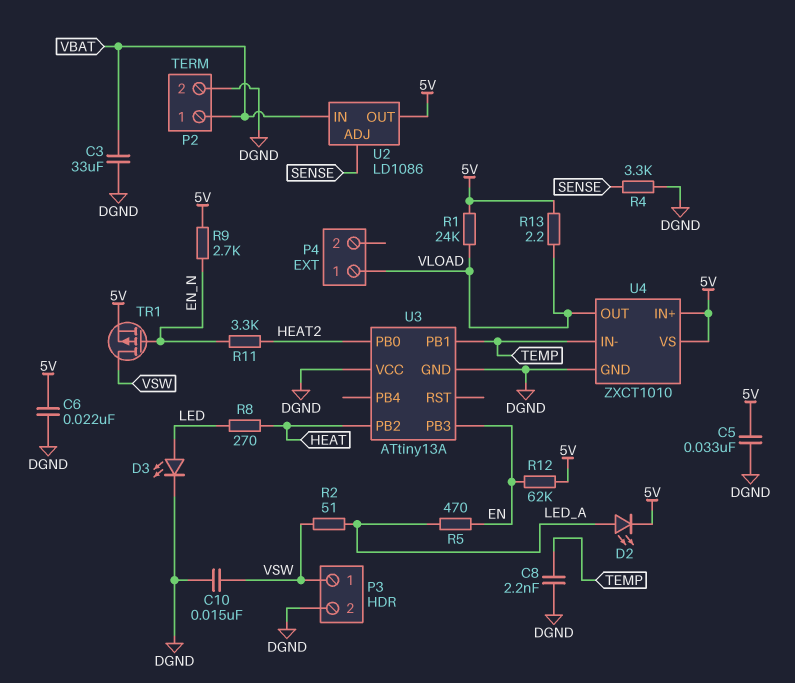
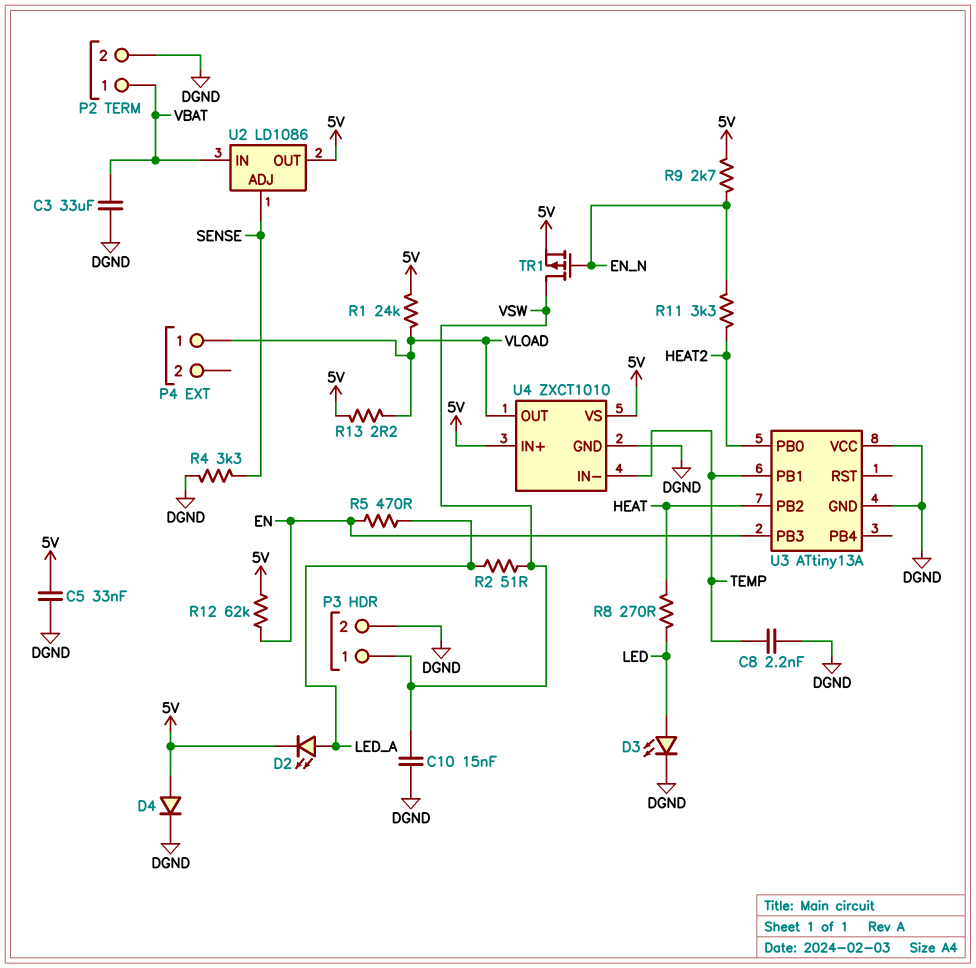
C6: 22nF (5V, DGND) -> none
D4: none -> diode (A 5V, K DGND)

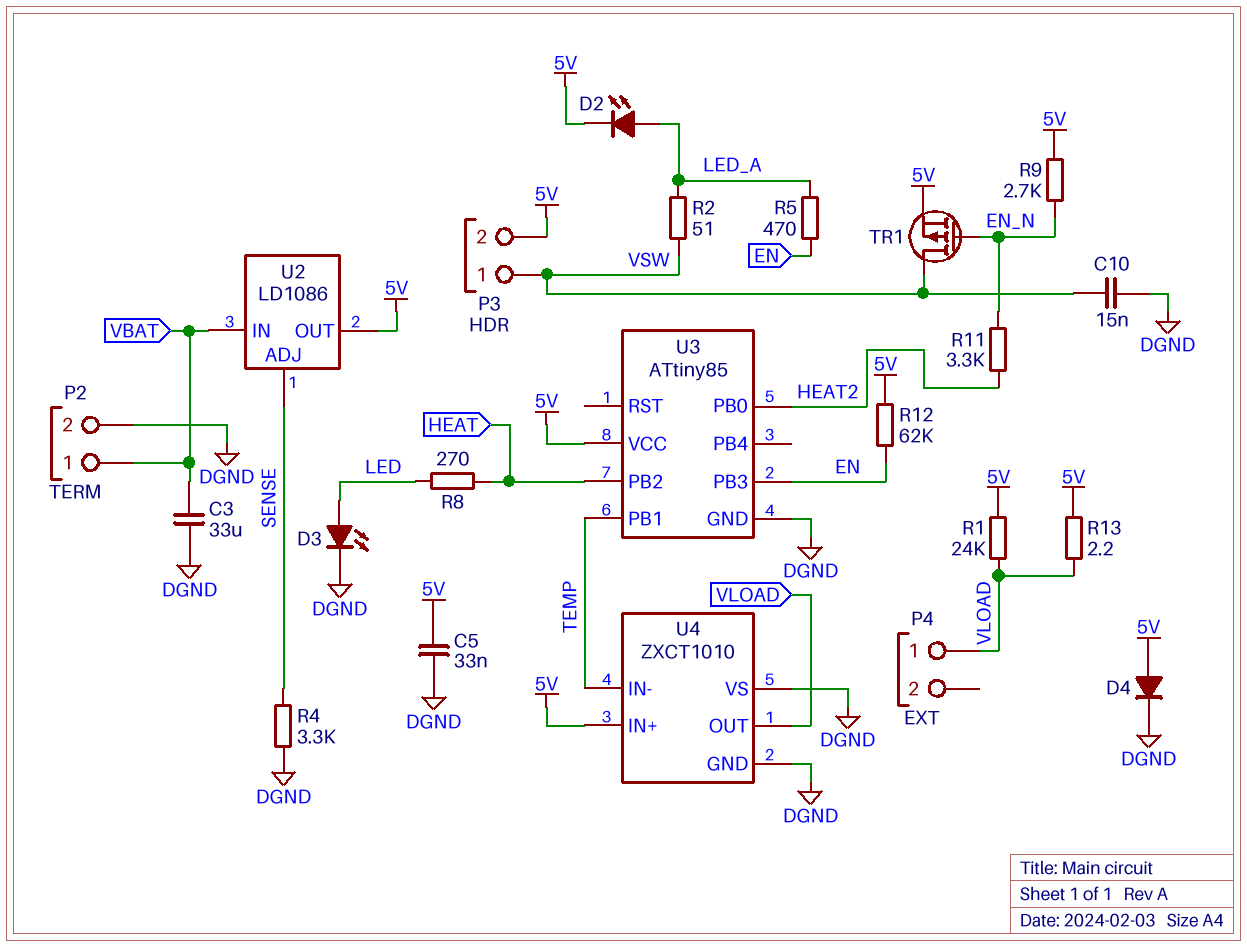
C8: 2.2nF (DGND, TEMP) -> none
P3 pin 2: DGND -> 5V
U3: ATtiny13A -> ATtiny85
U3 pin VCC: DGND -> 5V
U4 pin VS: 5V -> DGND

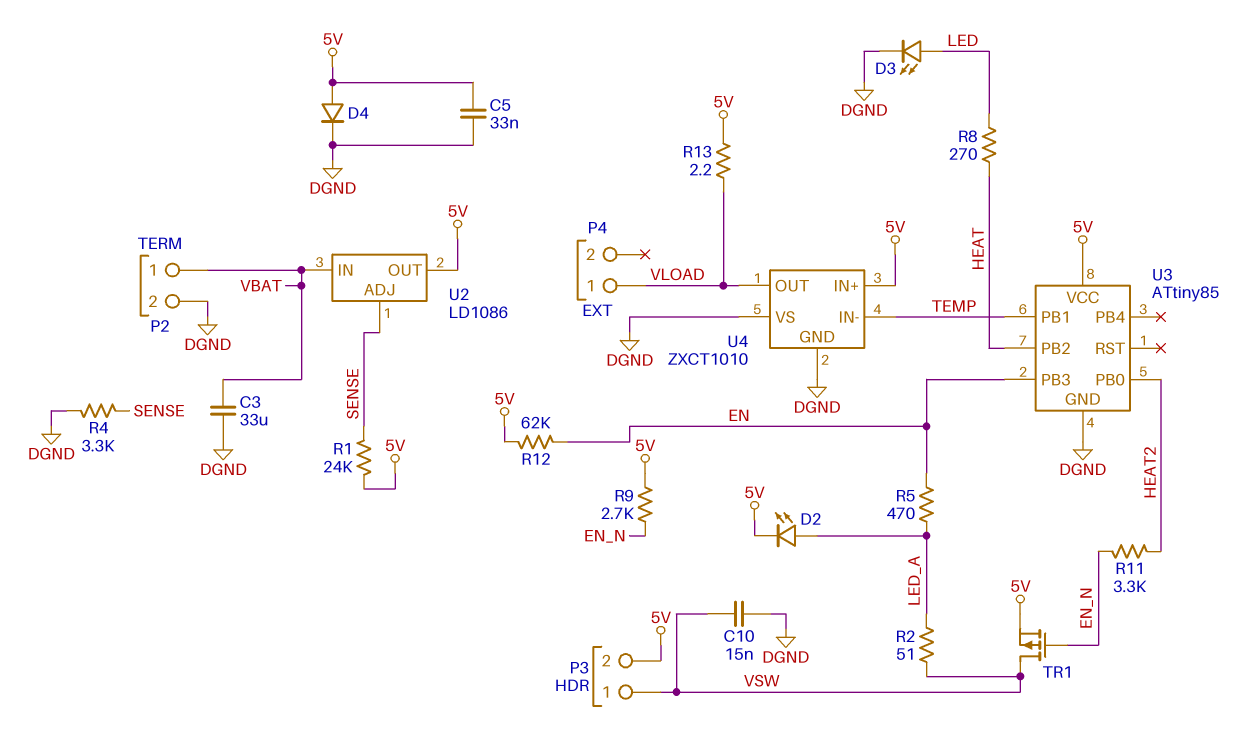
R1: 24k (5V, VLOAD) -> 24k (5V, SENSE)

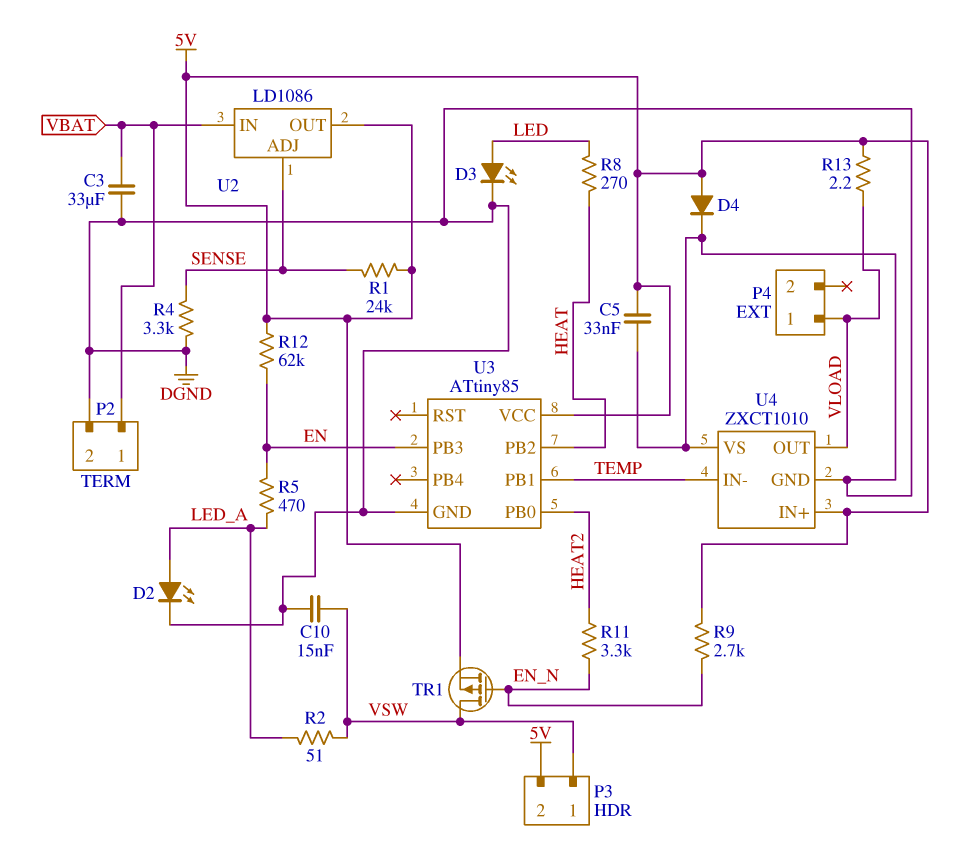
D2: LED (A LED_A, K 5V) -> LED (A LED_A, K DGND)

